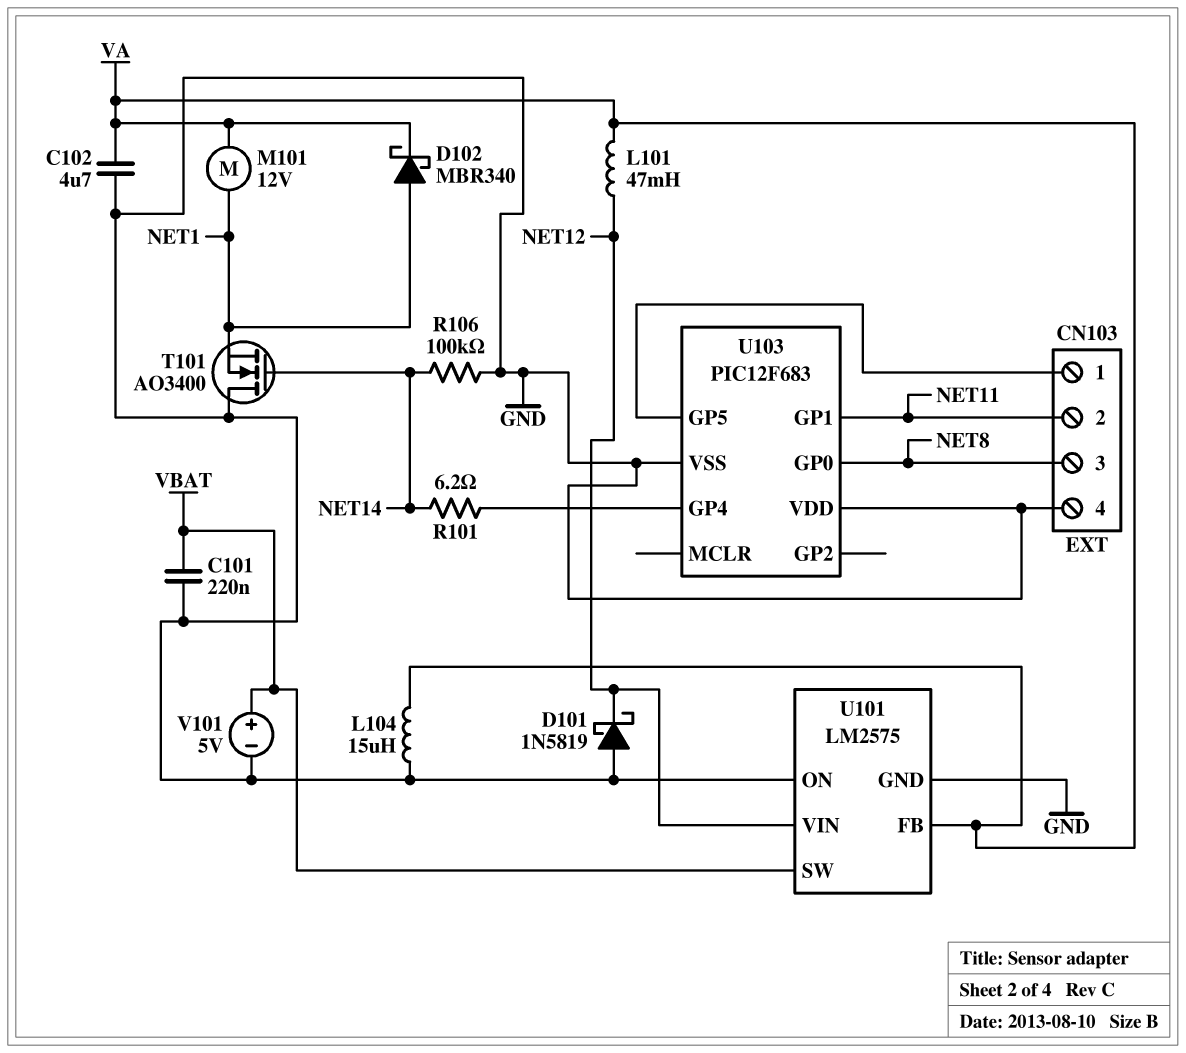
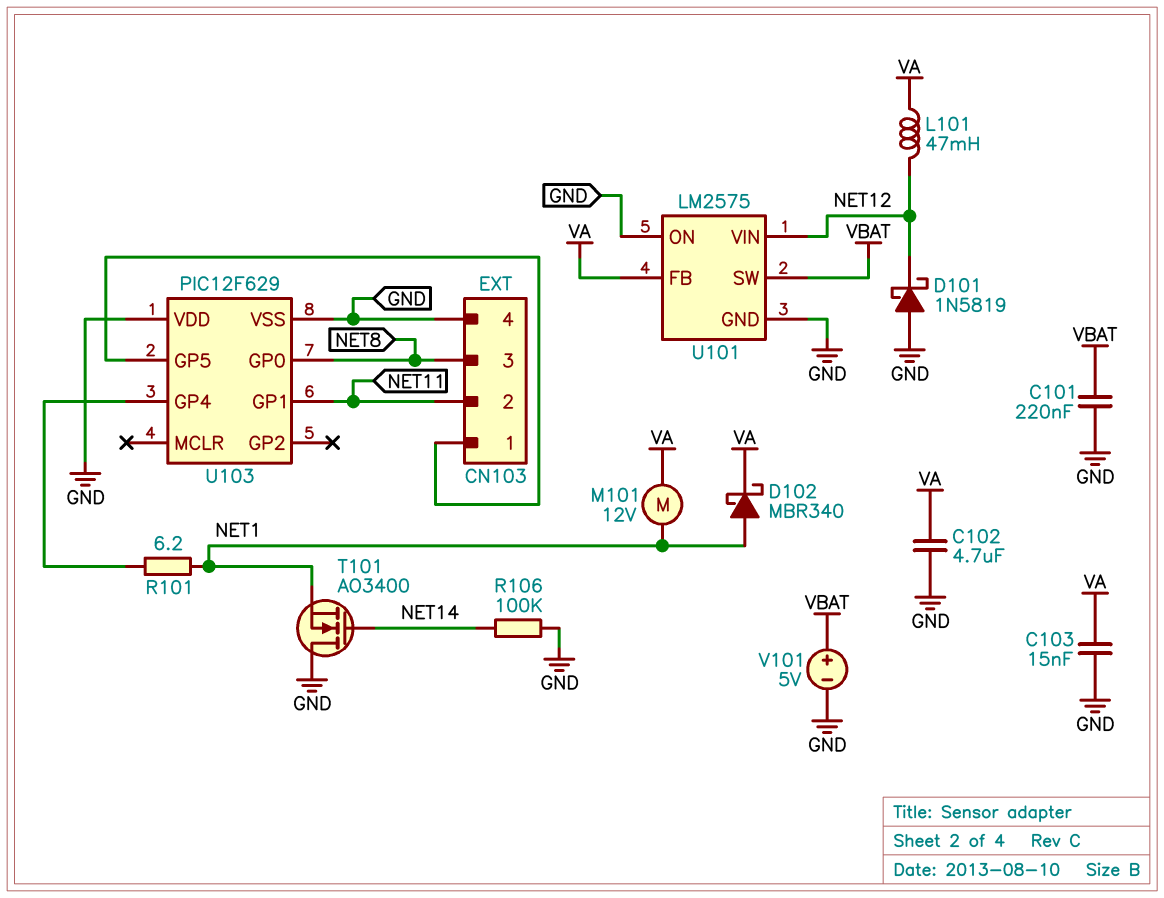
C103: none -> 15nF (GND, VA)
L104: 15uH (GND, VA) -> none
R101: 6.2 (NET14, U103/GP4) -> 6.2 (NET1, U103/GP4)
U103: PIC12F683 -> PIC12F629

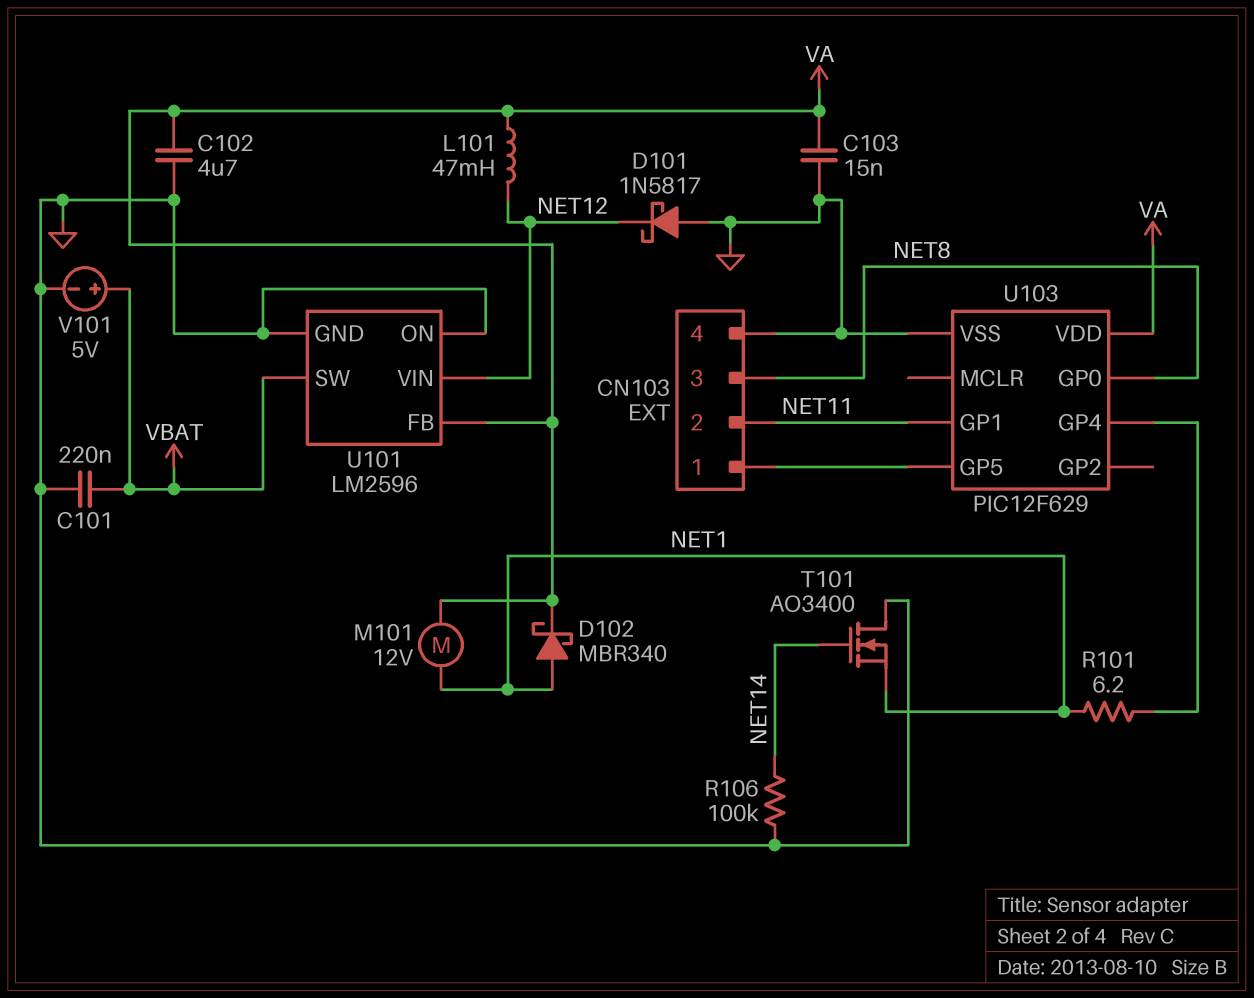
D101: schottky 1N5819 (A GND, K NET12) -> schottky 1N5817 (A GND, K NET12)
U101: LM2575 -> LM2596
U103 pin VDD: GND -> VA

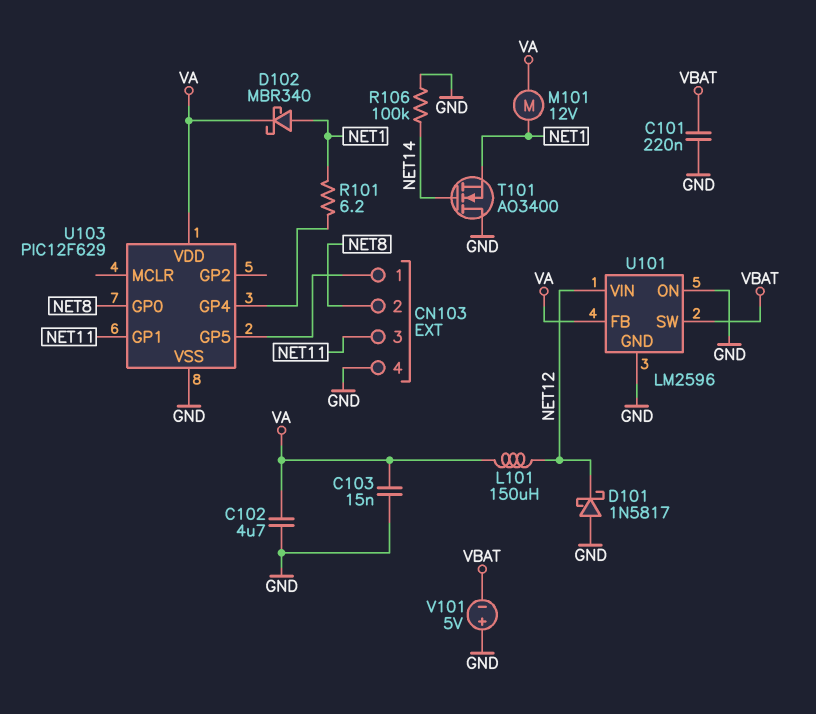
CN103 pin 2: NET11 -> NET8
CN103 pin 3: NET8 -> NET11
L101: 47mH (NET12, VA) -> 150uH (NET12, VA)
V101: 5V (plus VBAT, minus GND) -> 5V (plus GND, minus VBAT)

